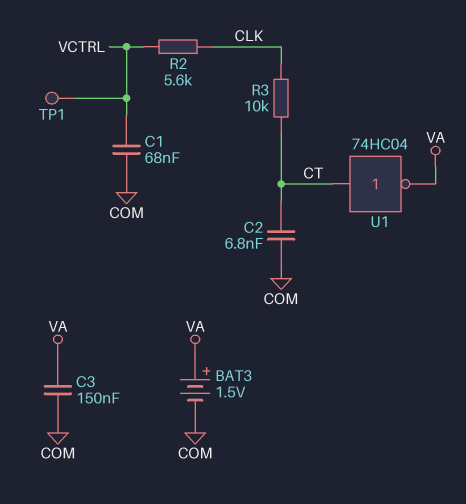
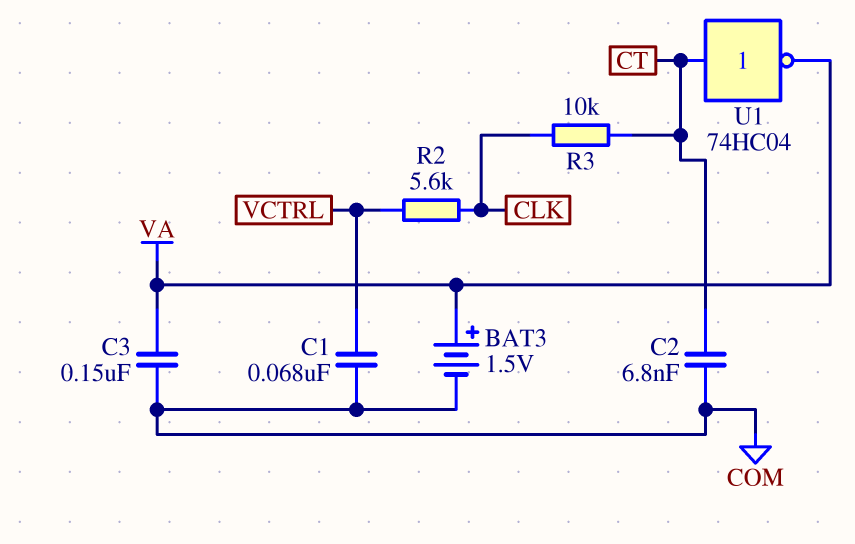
TP1: test point (VCTRL) -> none

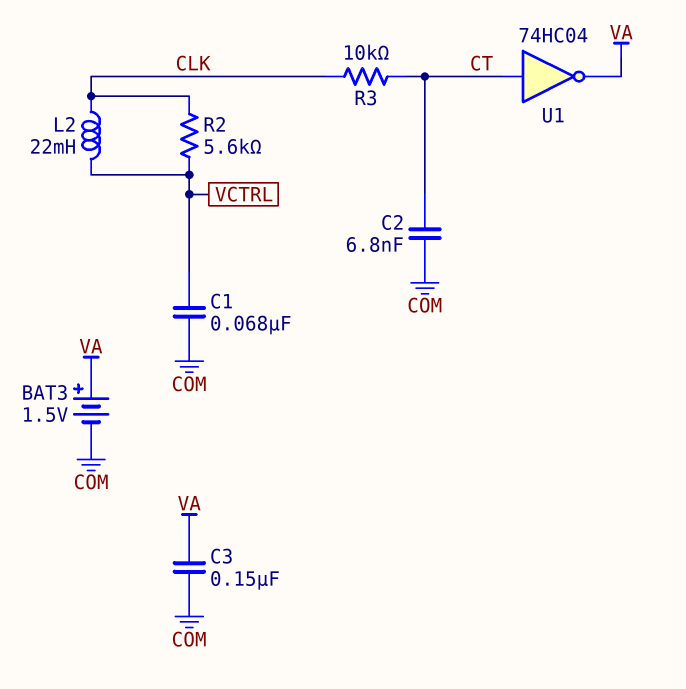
L2: none -> 22mH (CLK, VCTRL)

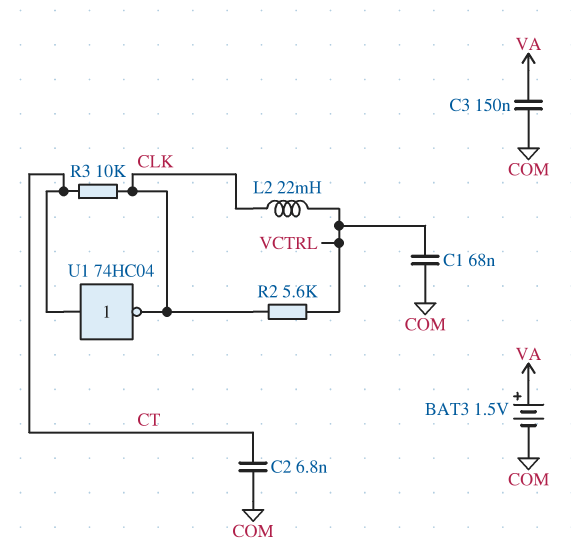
U1: NOT 74HC04 (in CT, out VA) -> NOT 74HC04 (in CT, out CLK)

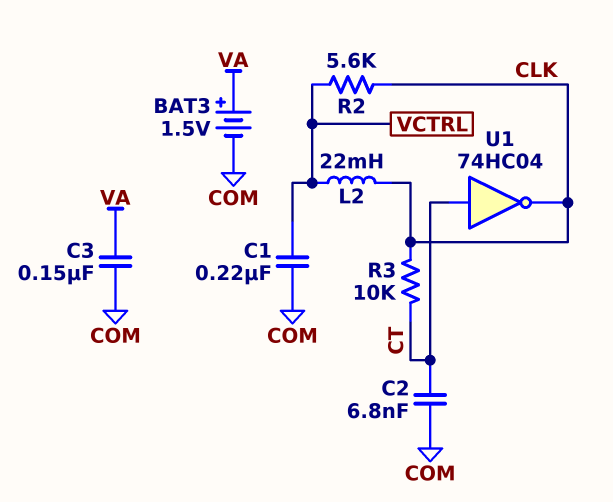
C1: 68nF (COM, VCTRL) -> 220nF (COM, VCTRL)

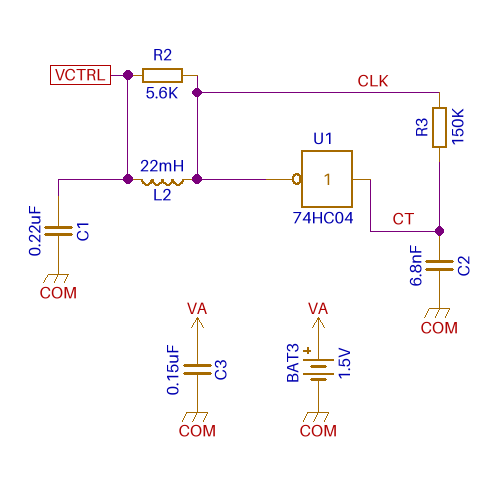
R3: 10k (CLK, CT) -> 150k (CLK, CT)

